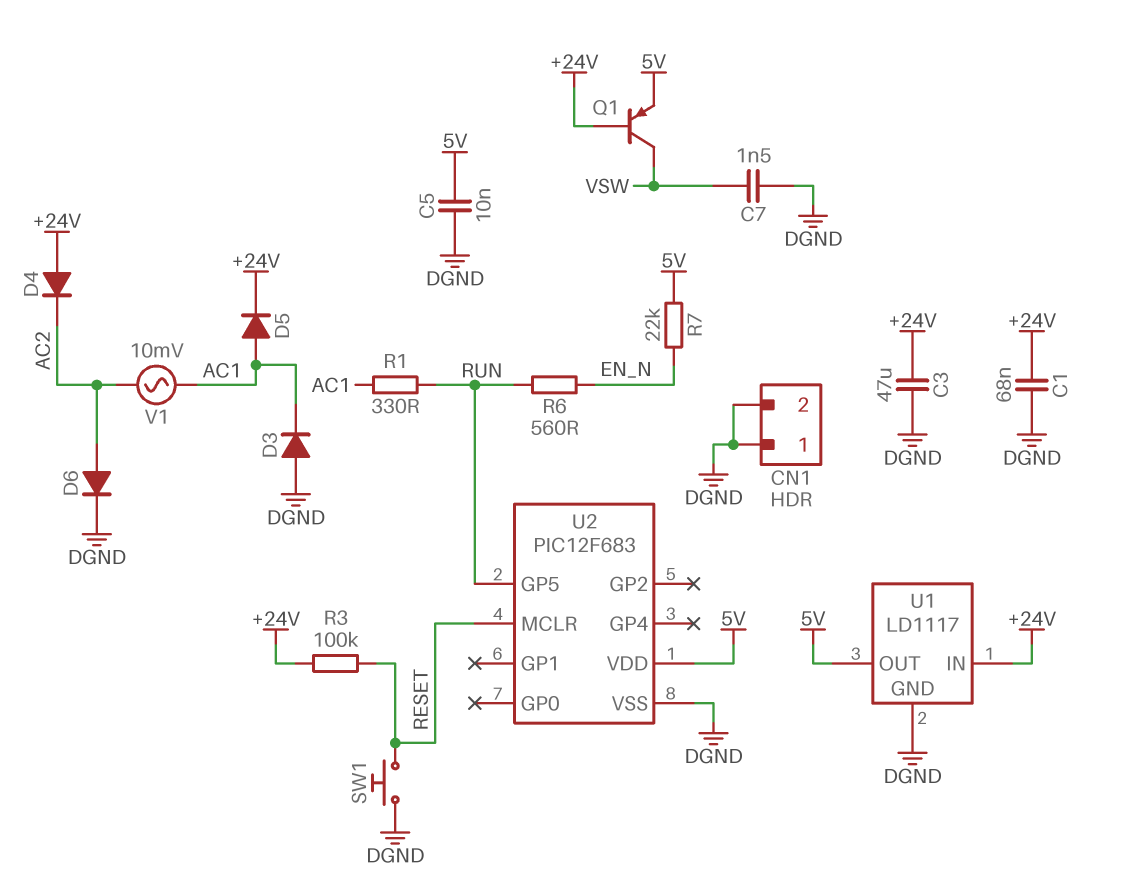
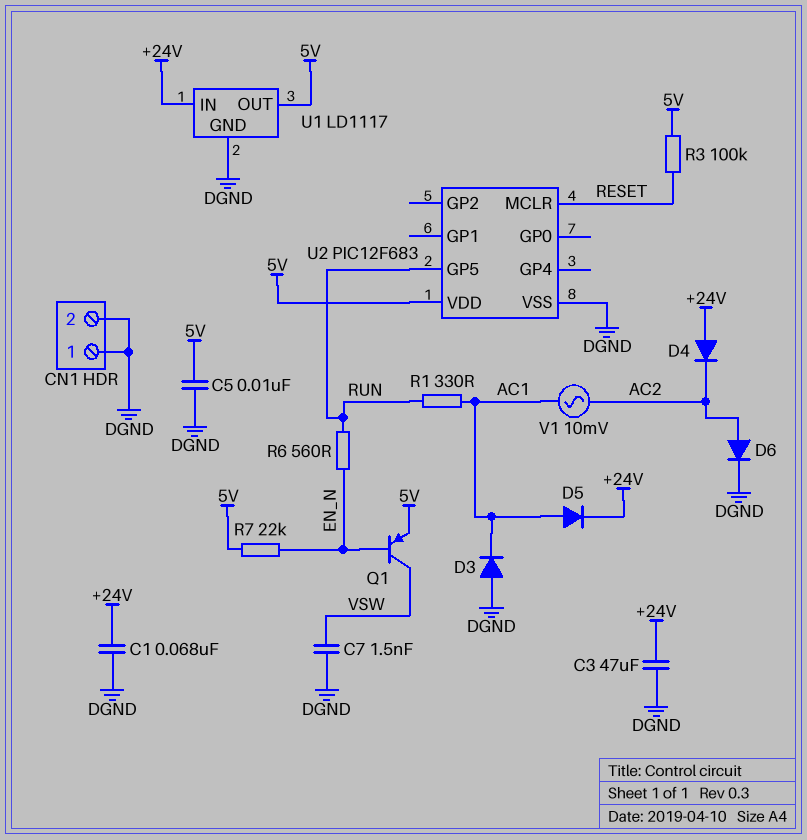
Q1: PNP (B +24V, C VSW, E 5V) -> PNP (B EN_N, C VSW, E 5V)
R3: 100k (+24V, RESET) -> 100k (5V, RESET)
SW1: button (DGND, RESET) -> none

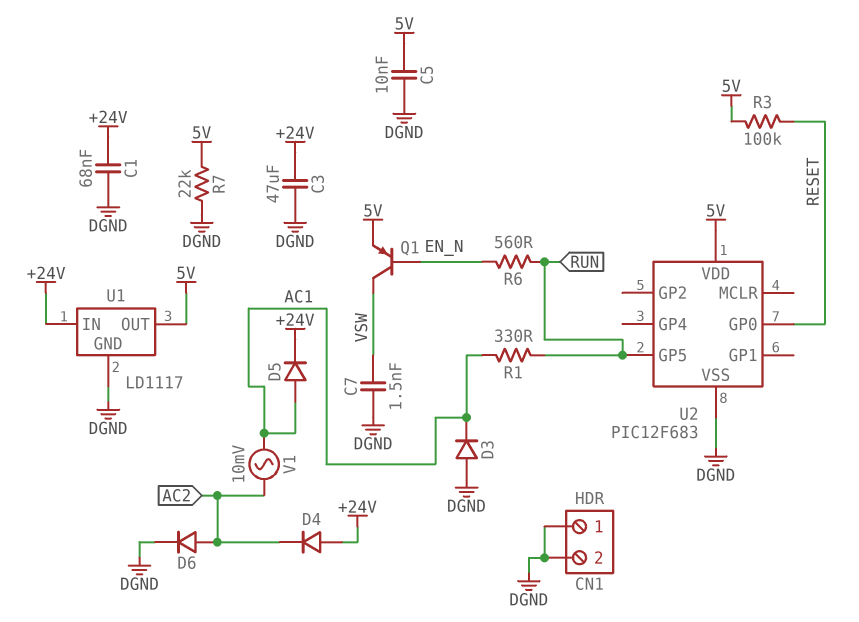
R7: 22k (5V, EN_N) -> 22k (5V, DGND)
U2 pin GP0: none -> RESET
U2 pin MCLR: RESET -> none

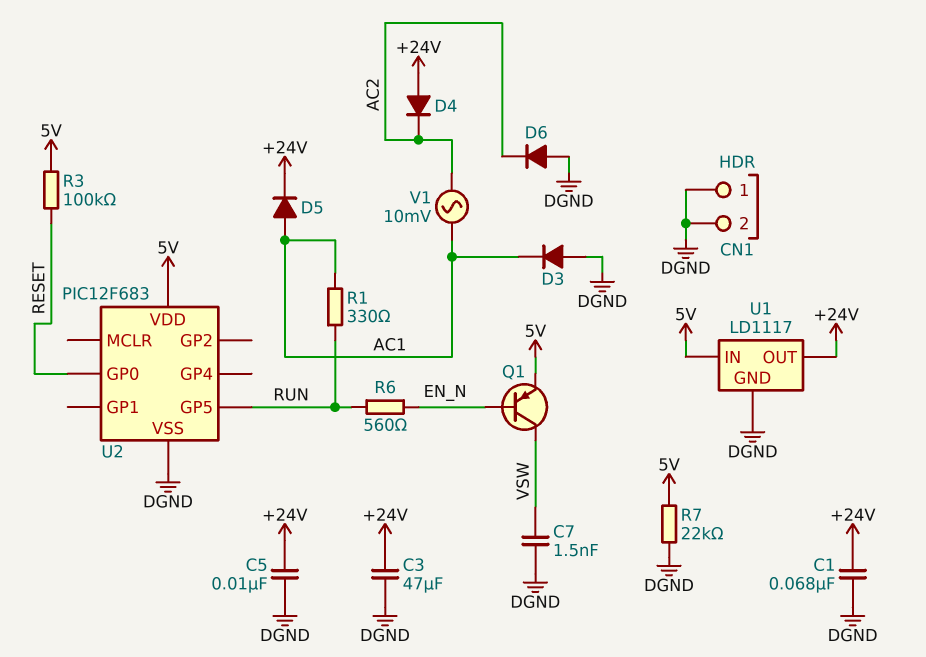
C5: 10nF (5V, DGND) -> 10nF (+24V, DGND)
D6: diode (A AC2, K DGND) -> diode (A DGND, K AC2)
U1 pin IN: +24V -> 5V
U1 pin OUT: 5V -> +24V

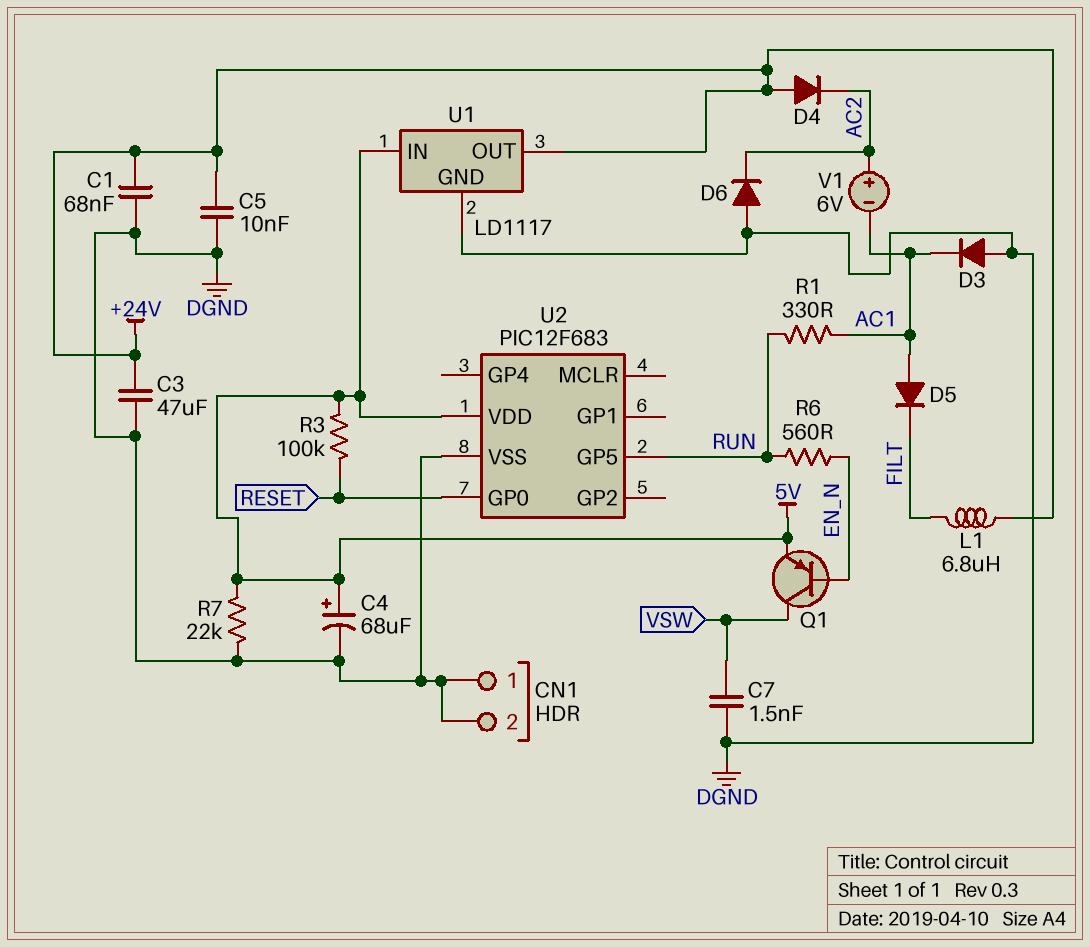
C4: none -> 68uF (plus 5V, minus DGND)
D5: diode (A AC1, K +24V) -> diode (A AC1, K FILT)
L1: none -> 6.8uH (+24V, FILT)
V1: AC 10mV (AC1, AC2) -> 6V (plus AC2, minus AC1)

